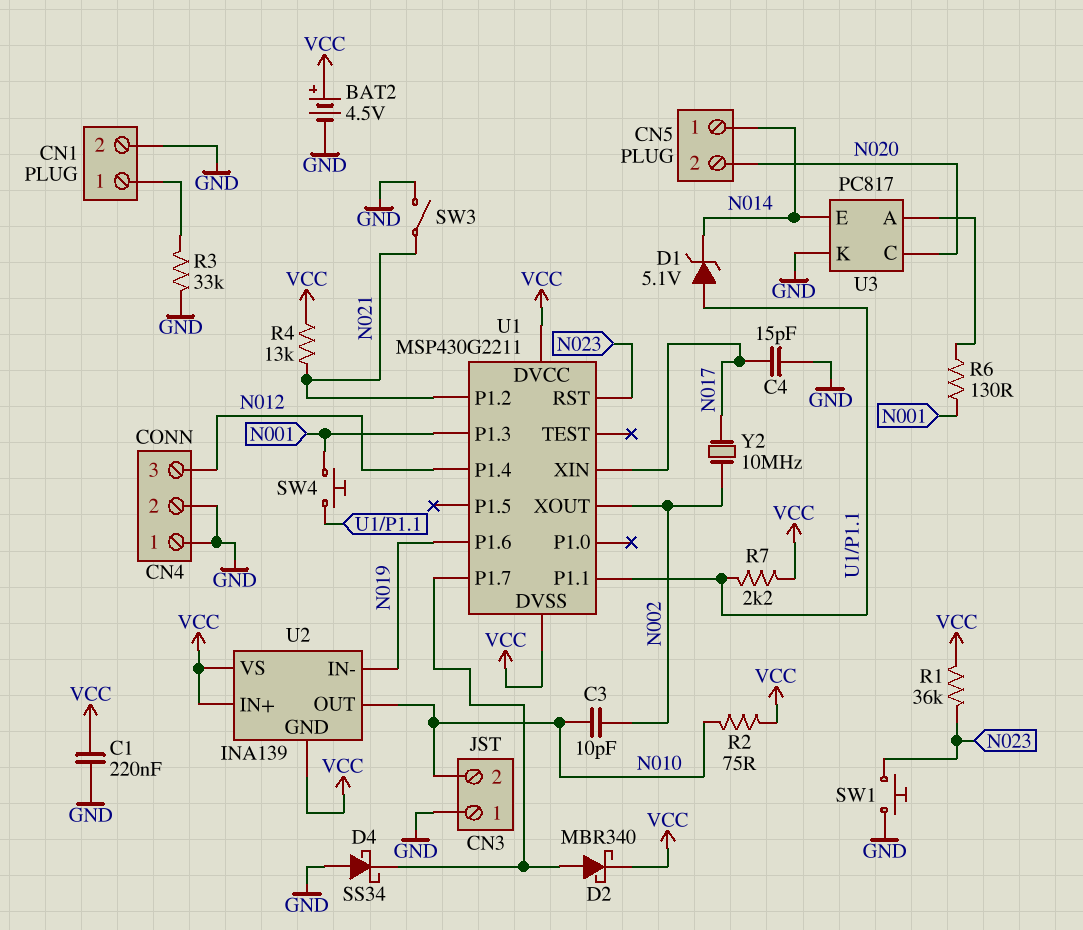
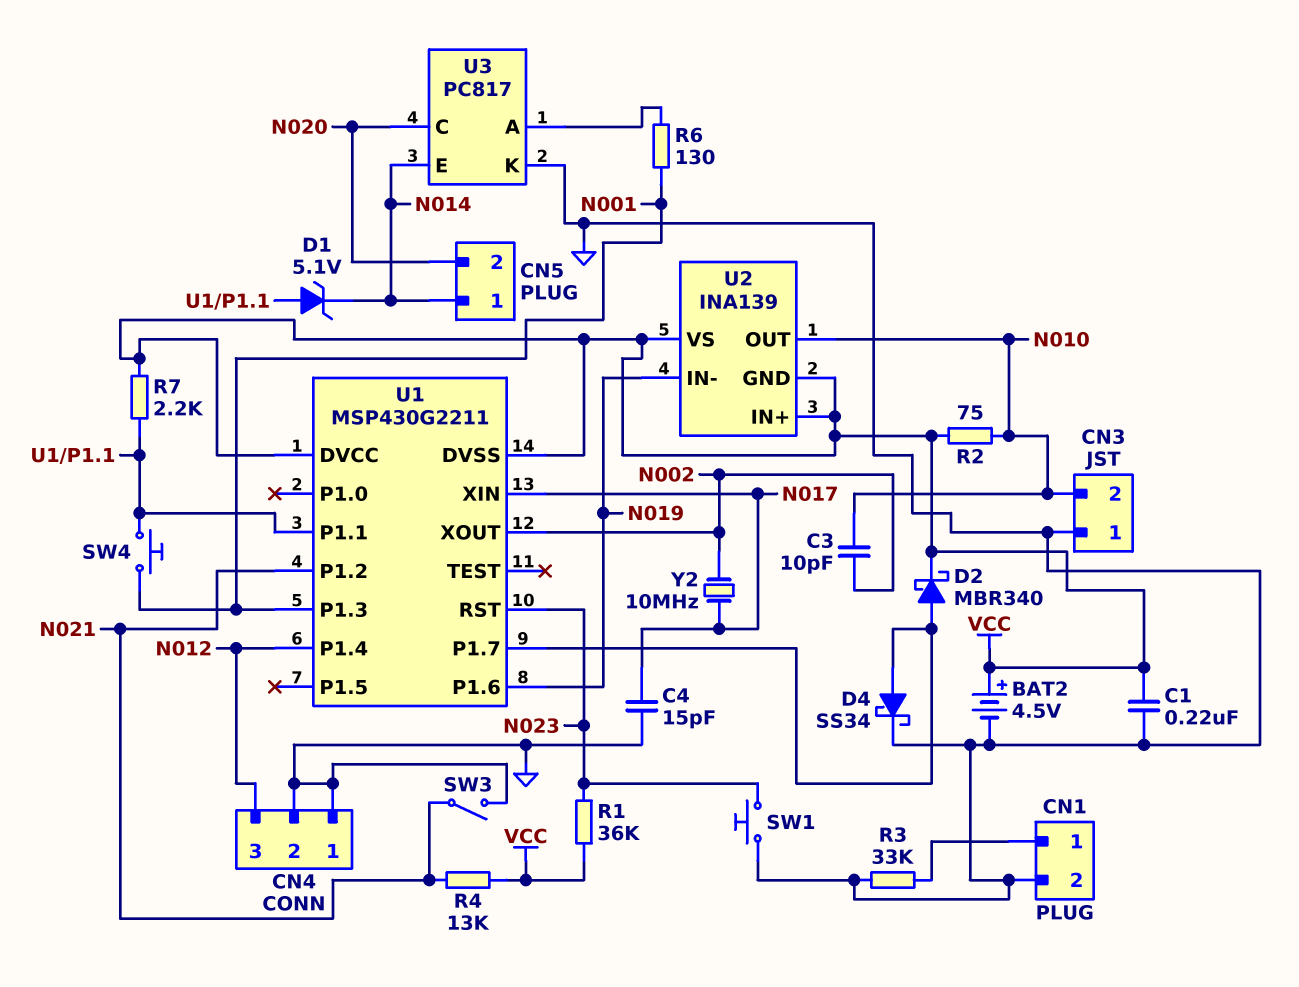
D4: schottky SS34 (A GND, K U1/P1.7) -> schottky SS34 (A U1/P1.7, K GND)

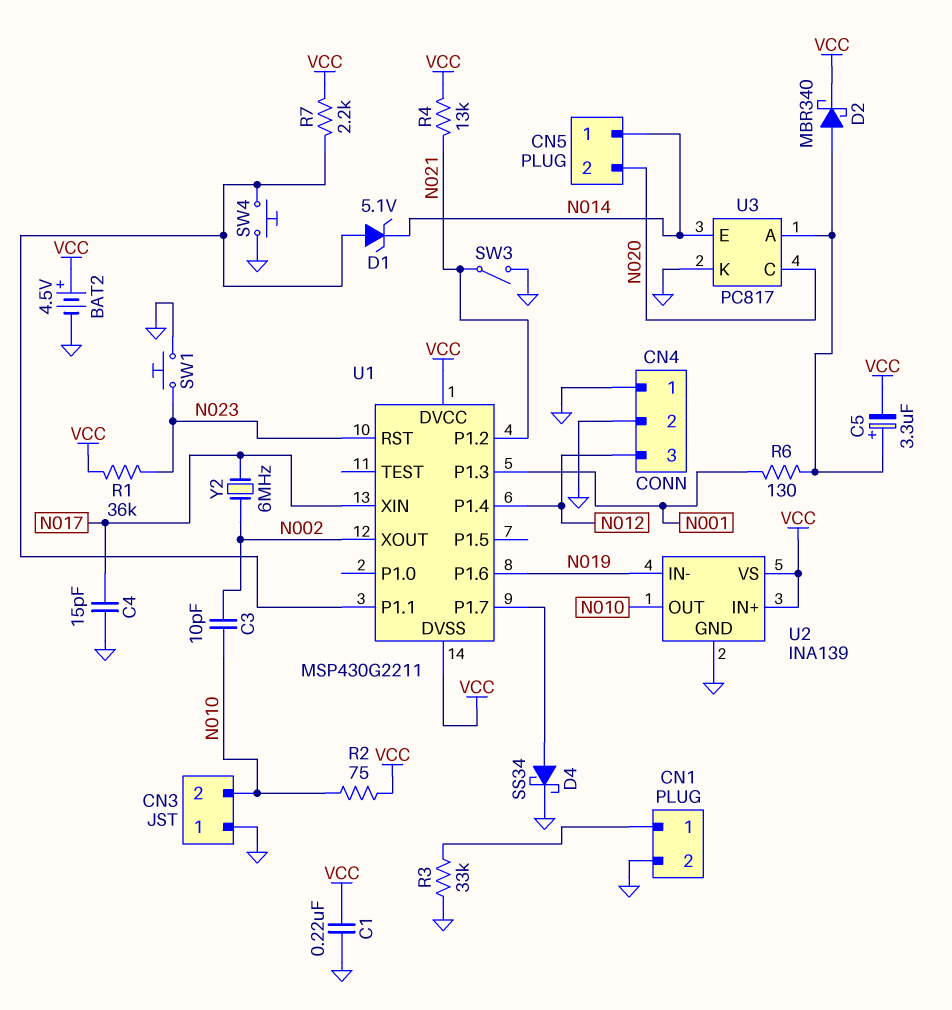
C5: none -> 3.3uF (plus U3/A, minus VCC)
D2: schottky MBR340 (A U1/P1.7, K VCC) -> schottky MBR340 (A U3/A, K VCC)
SW4: button (N001, U1/P1.1) -> button (GND, U1/P1.1)
U2 pin GND: VCC -> GND
Y2: 10MHz (N002, N017) -> 6MHz (N002, N017)

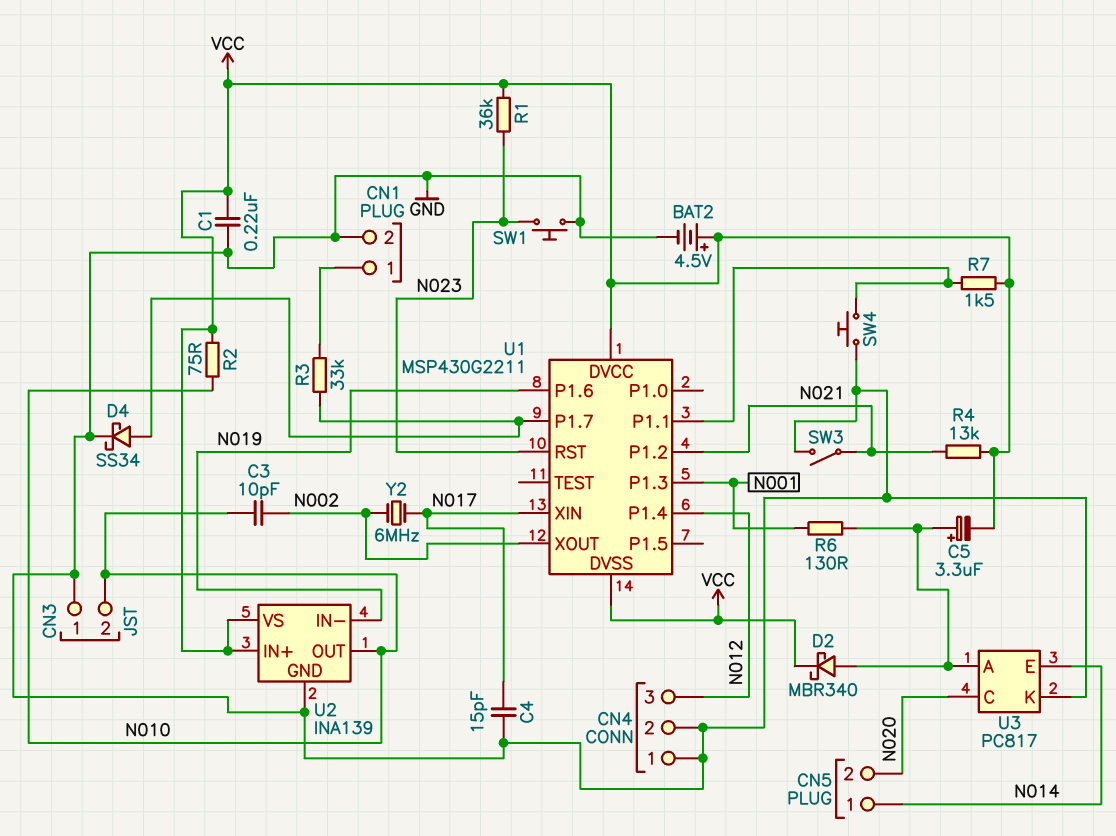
D1: zener 5.1V (A U1/P1.1, K N014) -> none
R3: 33k (CN1/1, GND) -> 33k (CN1/1, U1/P1.7)
R7: 2.2k (U1/P1.1, VCC) -> 1.5k (U1/P1.1, VCC)

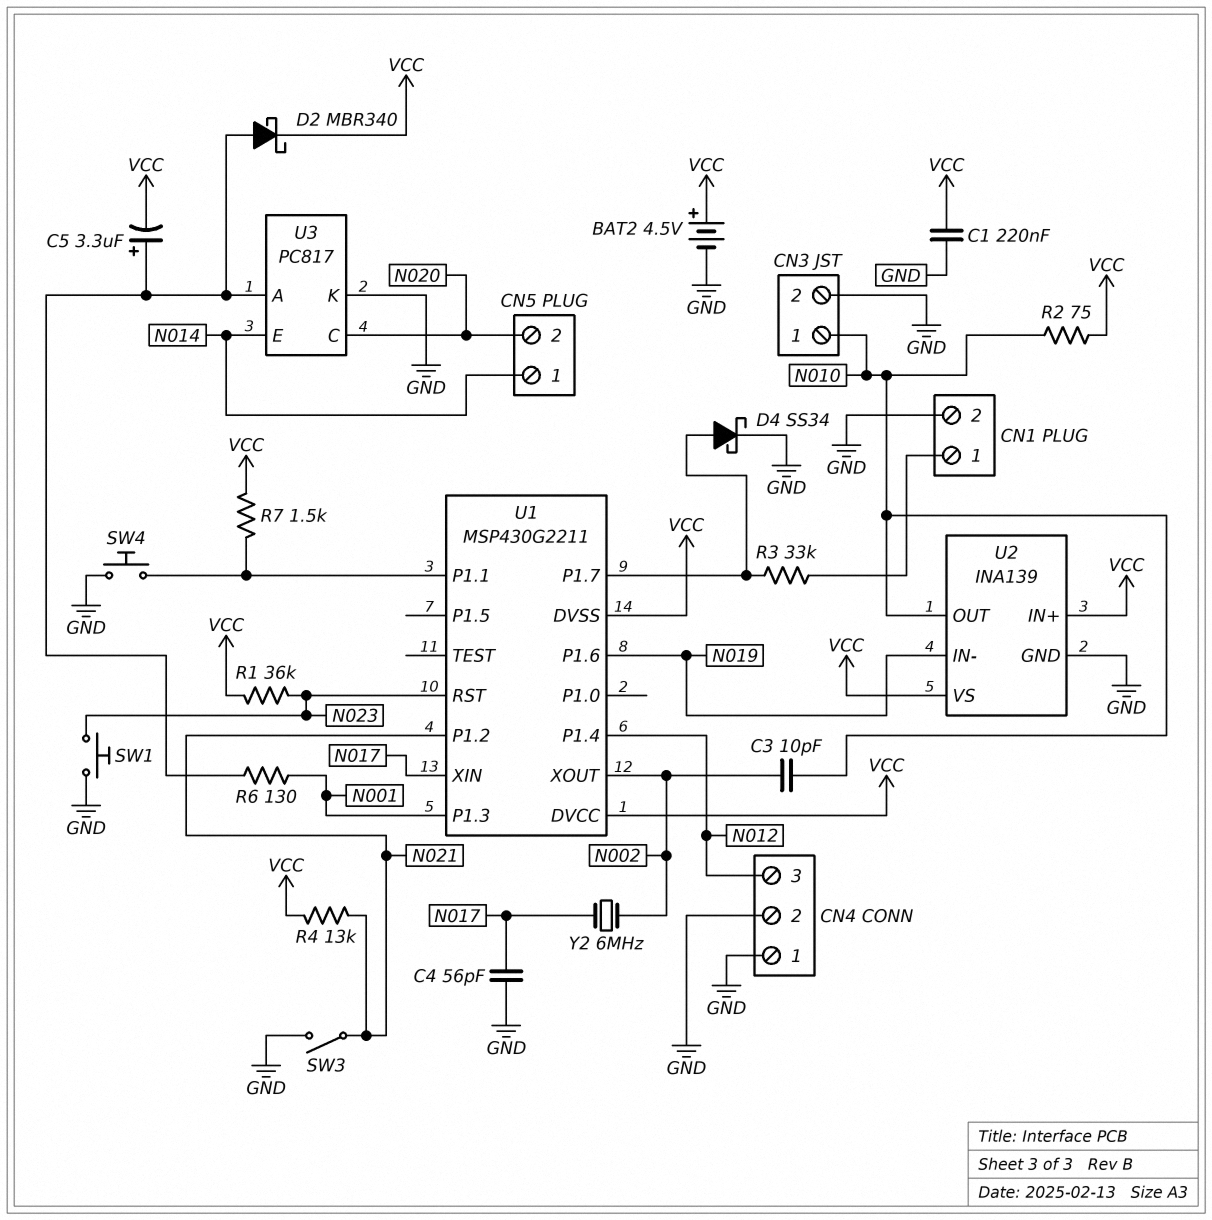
C4: 15pF (GND, N017) -> 56pF (GND, N017)
CN3 pin 1: GND -> N010
CN3 pin 2: N010 -> GND

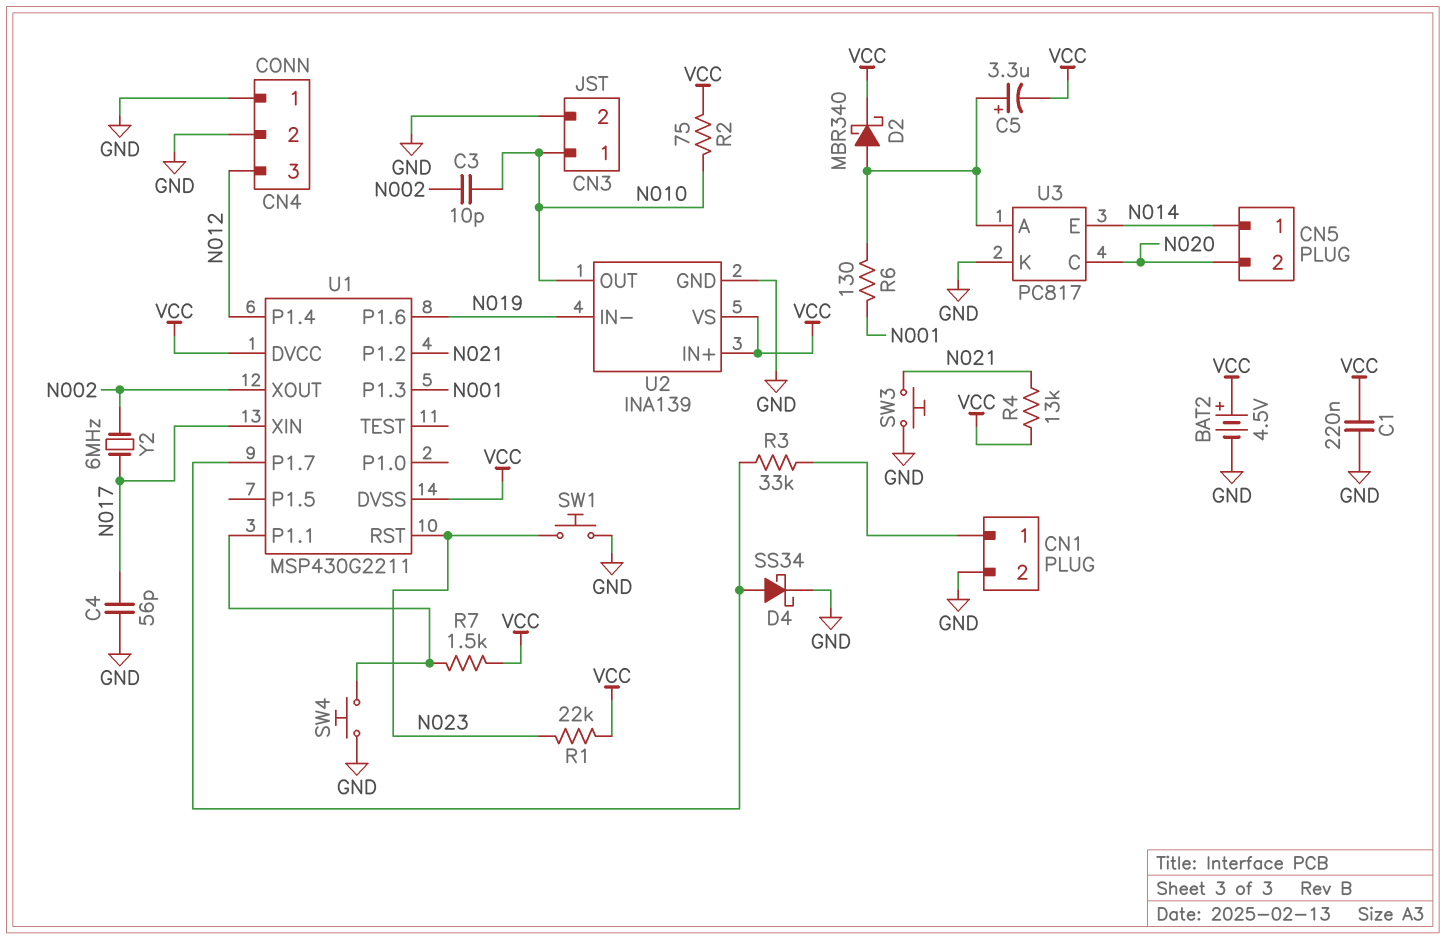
R1: 36k (N023, VCC) -> 22k (N023, VCC)
SW3: switch (GND, N021) -> button (GND, N021)

